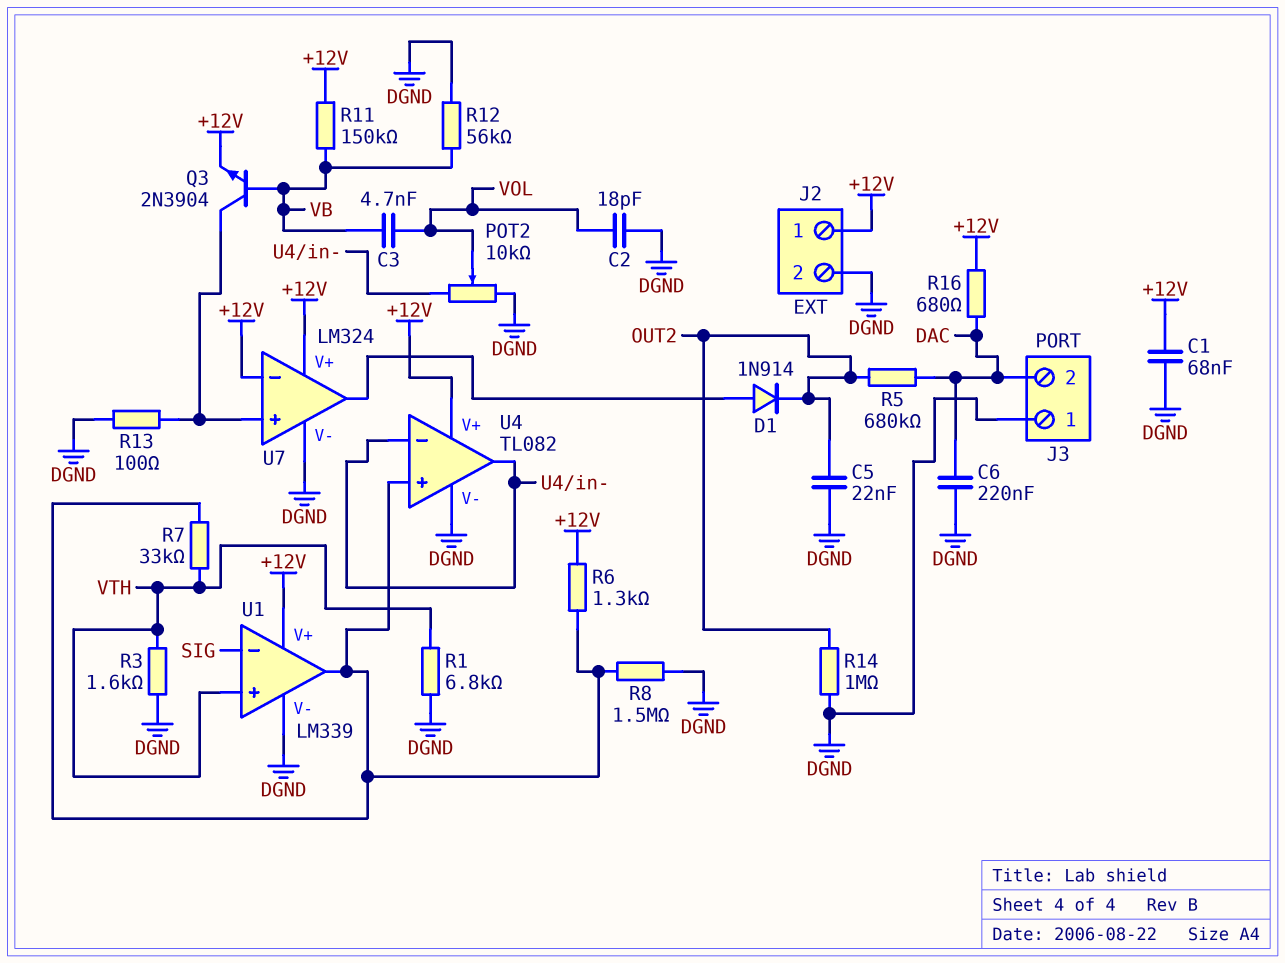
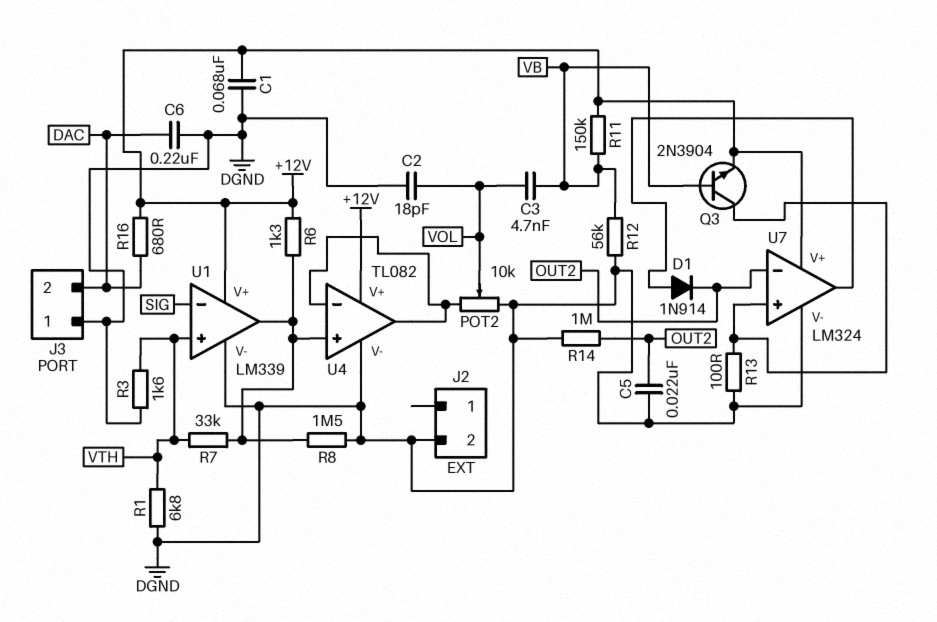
J2 pin 1: +12V -> none
R5: 680k (DAC, OUT2) -> none
U7 pin in-: +12V -> OUT2

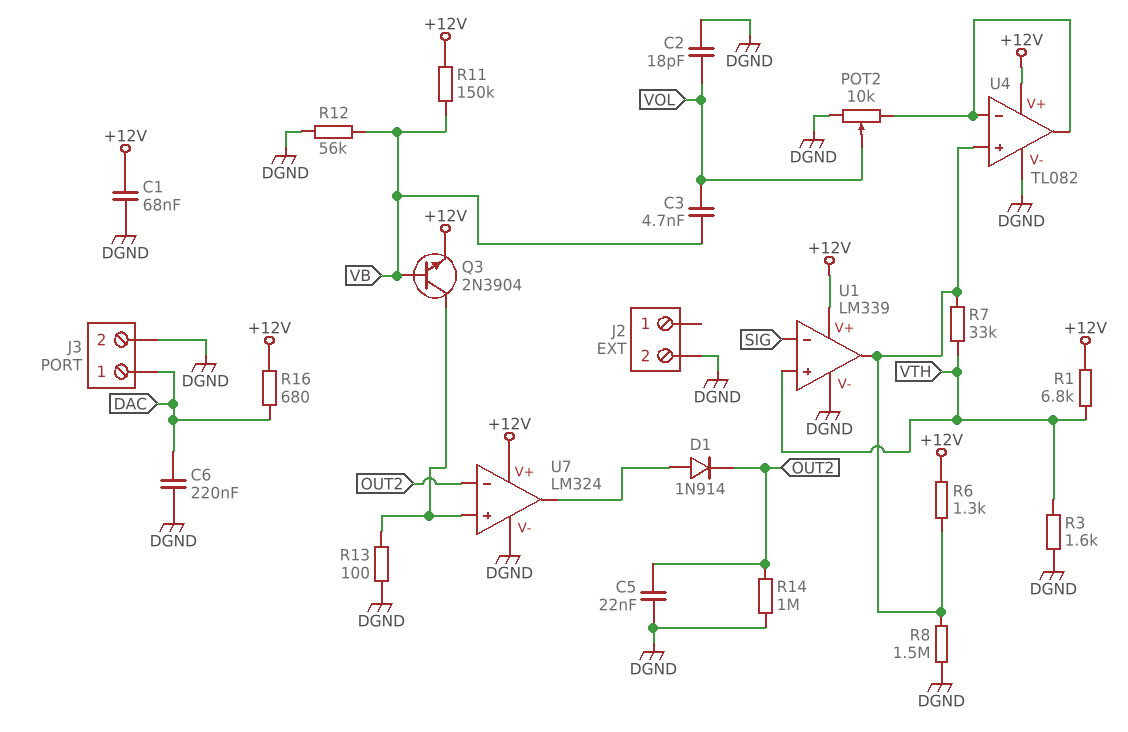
J3 pin 1: DGND -> DAC
J3 pin 2: DAC -> DGND
R1: 6.8k (DGND, VTH) -> 6.8k (+12V, VTH)

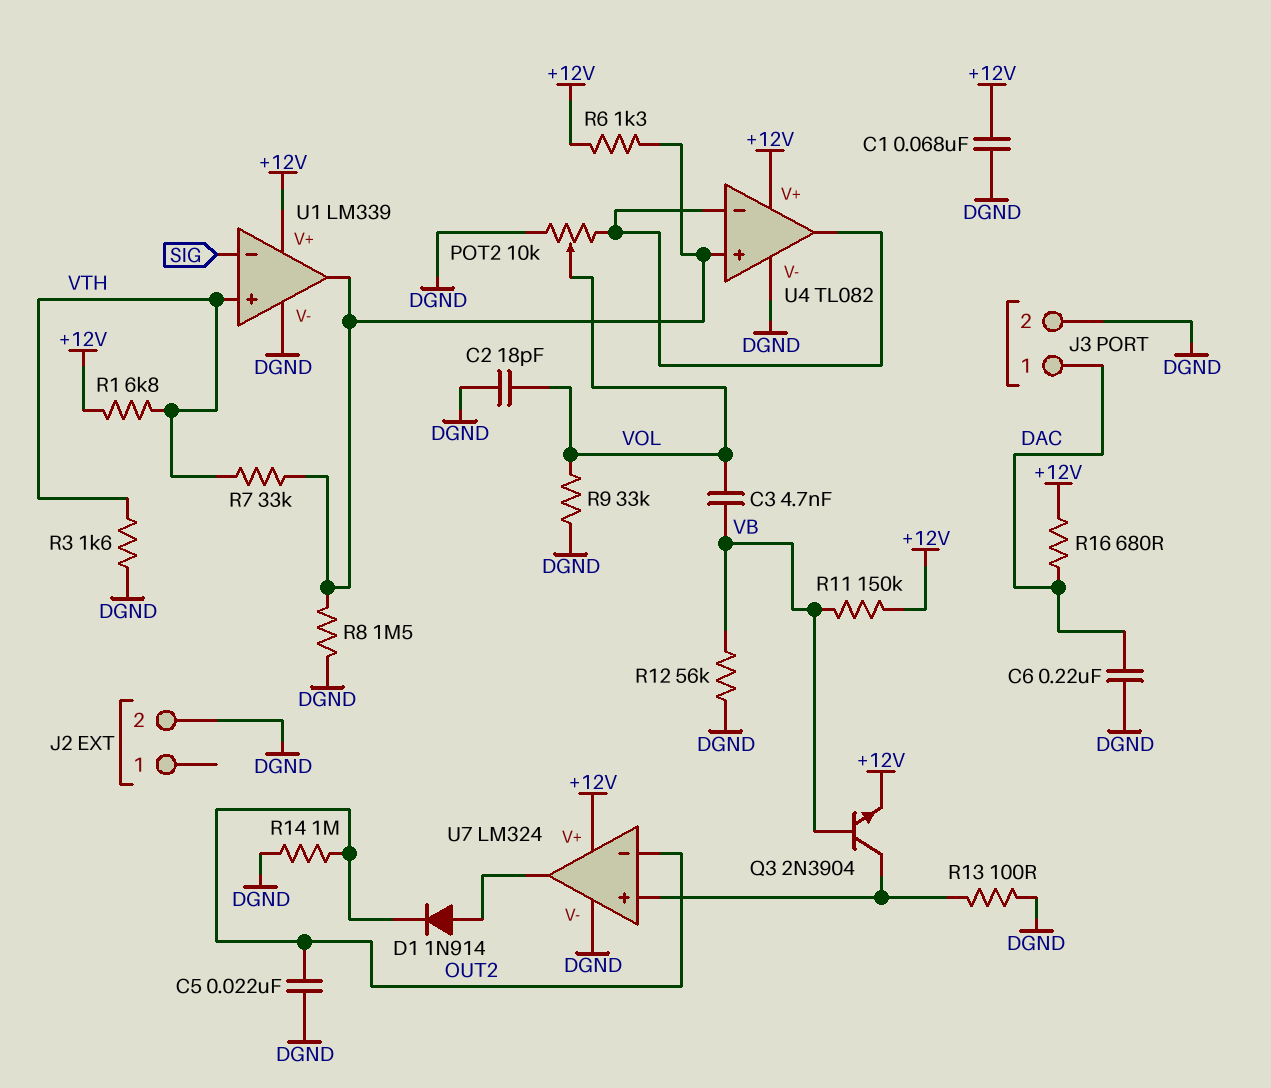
R9: none -> 33k (DGND, VOL)

